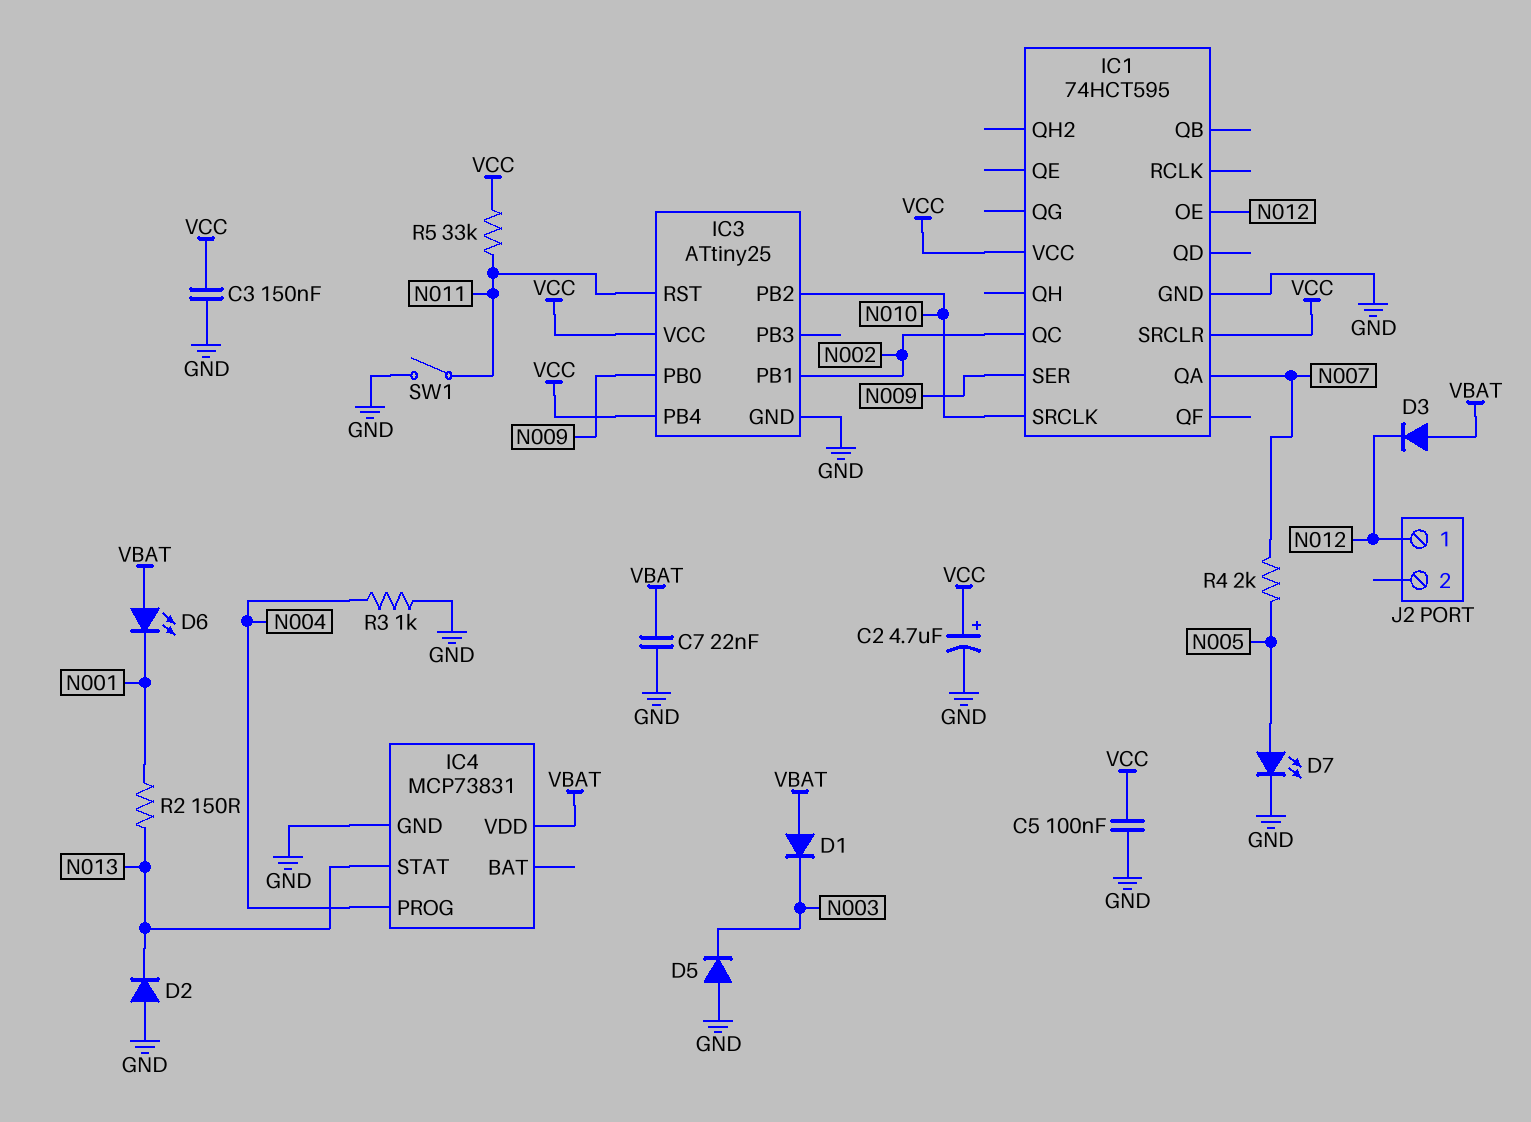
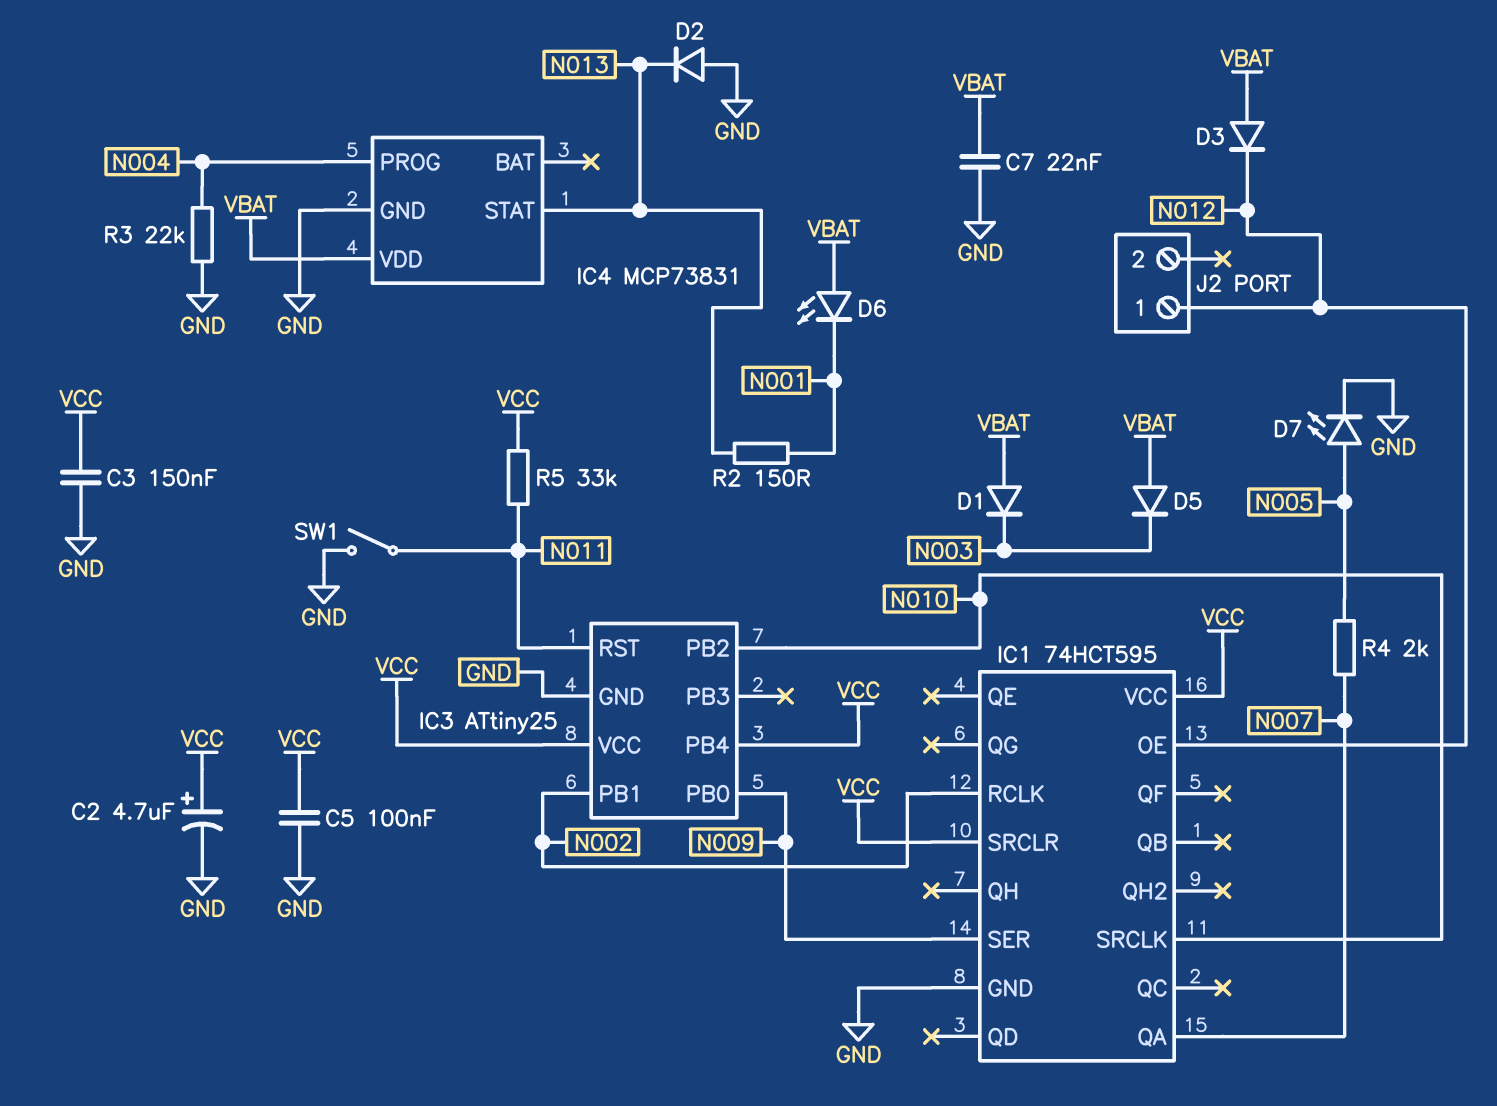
D5: diode (A GND, K N003) -> diode (A VBAT, K N003)
IC1 pin QC: N002 -> none
IC1 pin RCLK: none -> N002
R3: 1k (GND, N004) -> 22k (GND, N004)

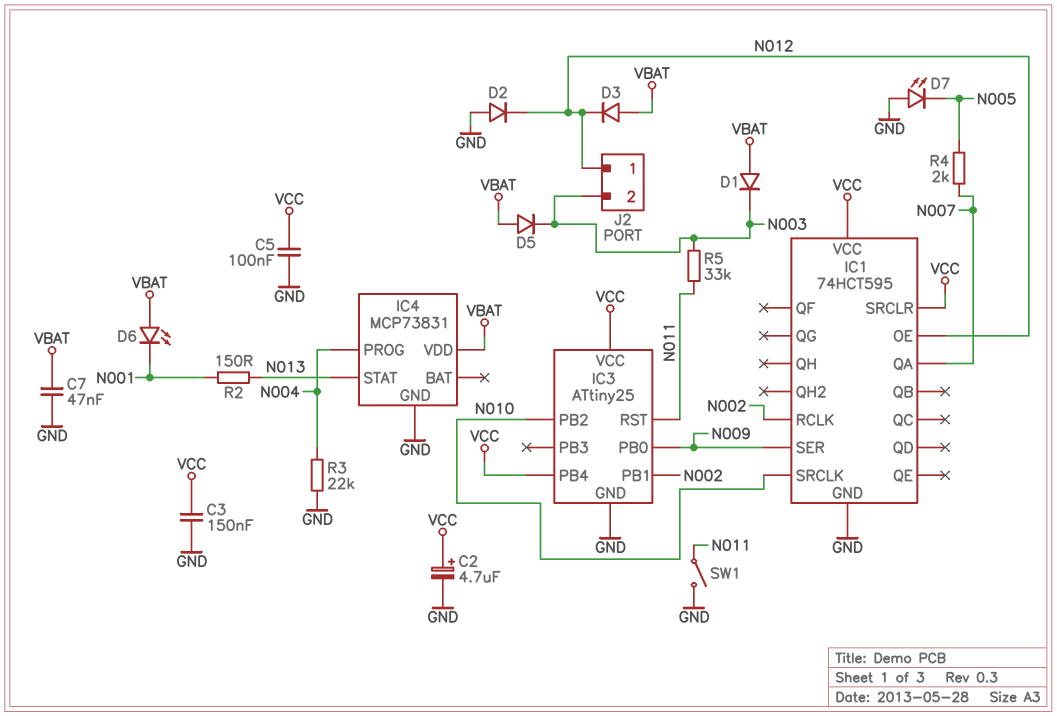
C7: 22nF (GND, VBAT) -> 47nF (GND, VBAT)
D2: diode (A GND, K N013) -> diode (A GND, K N012)
D7: LED (A N005, K GND) -> LED (A GND, K N005)
J2 pin 2: none -> N003
R5: 33k (N011, VCC) -> 33k (N003, N011)

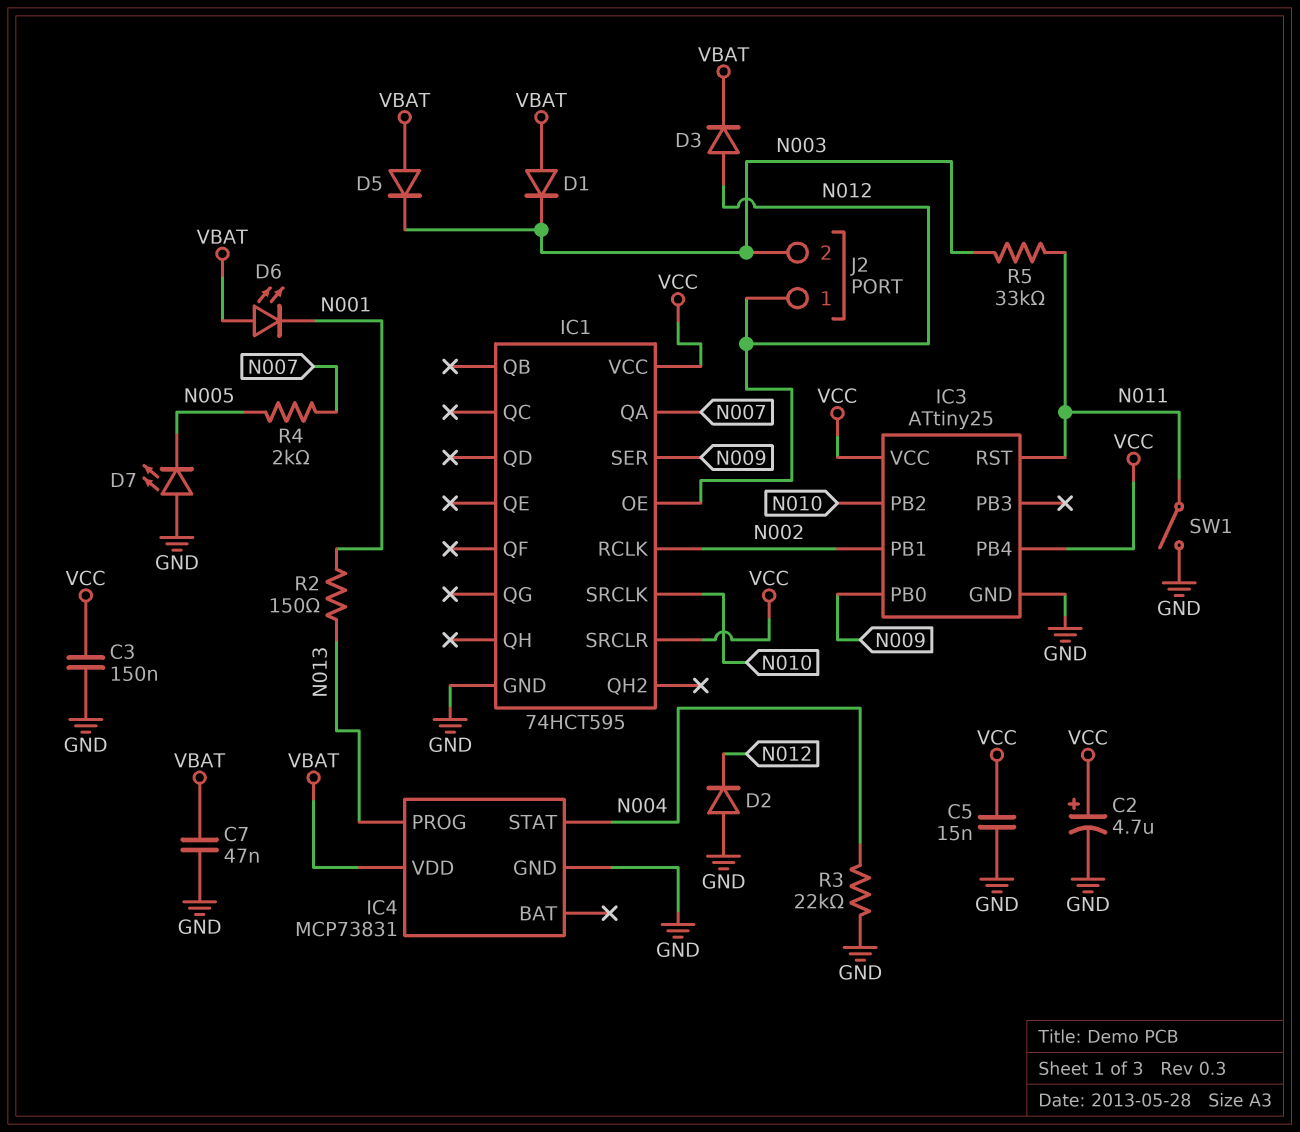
C5: 100nF (GND, VCC) -> 15nF (GND, VCC)
D3: diode (A VBAT, K N012) -> diode (A N012, K VBAT)
IC4 pin PROG: N004 -> N013
IC4 pin STAT: N013 -> N004

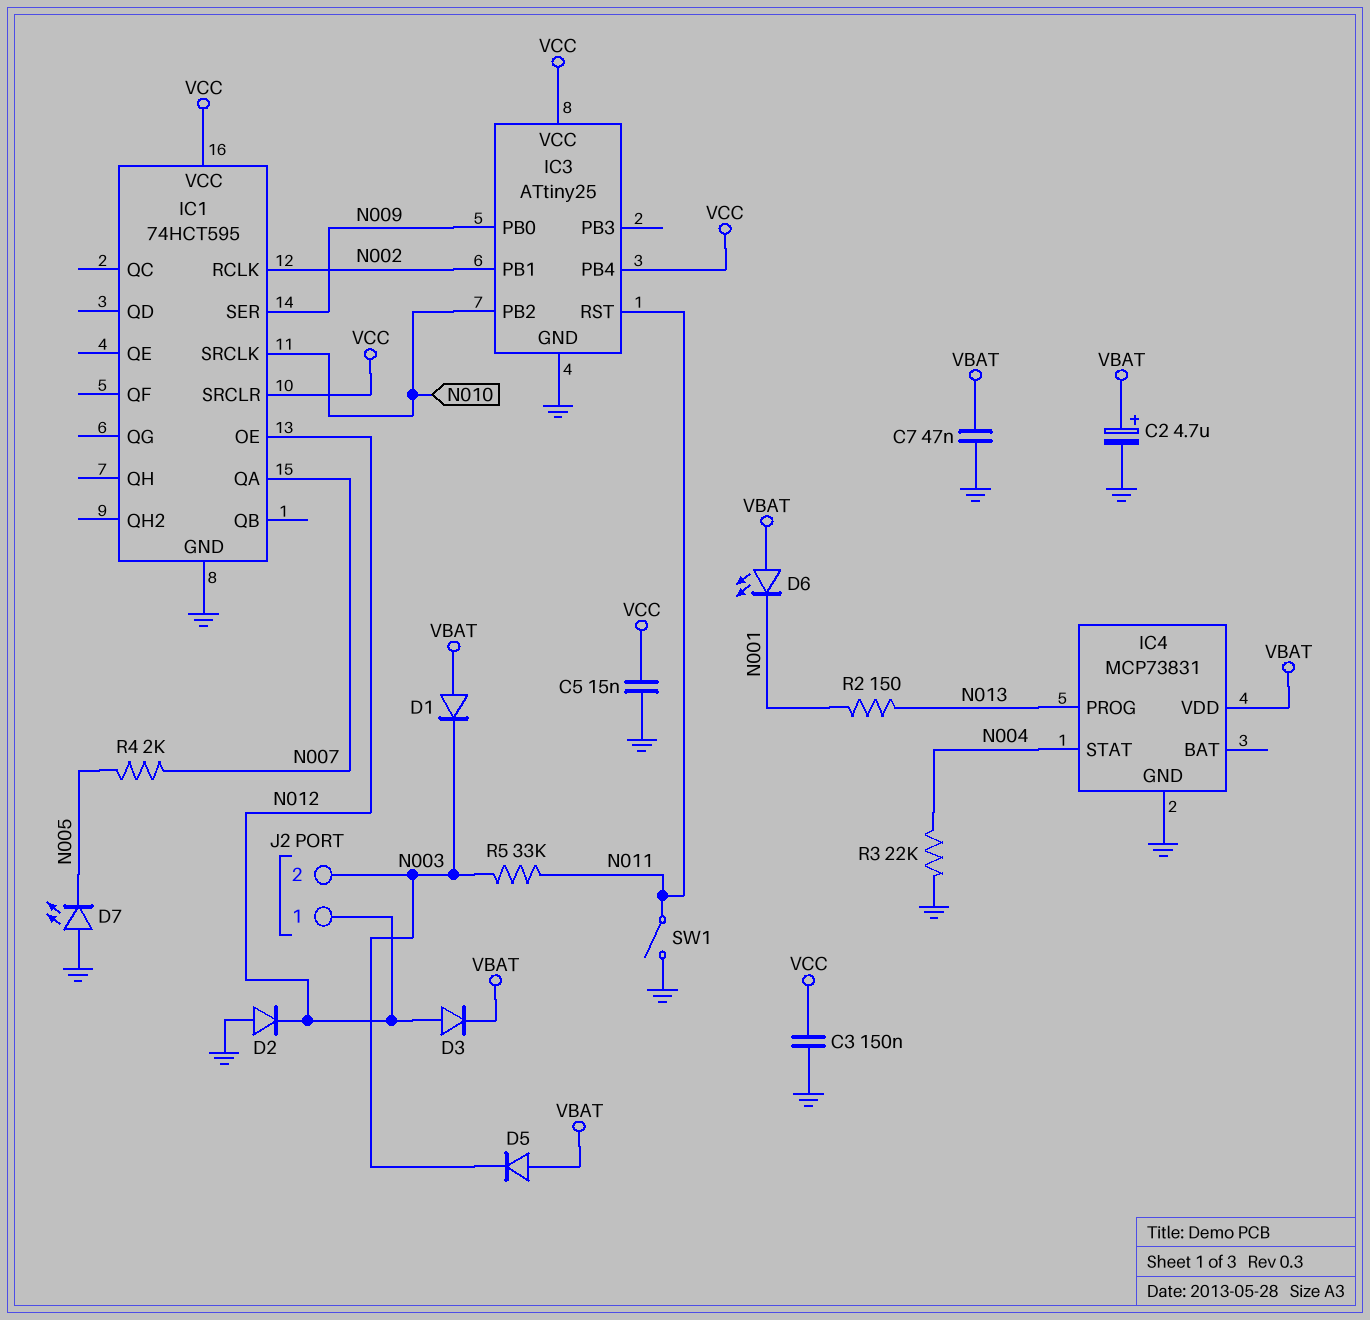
C2: 4.7uF (plus VCC, minus GND) -> 4.7uF (plus VBAT, minus GND)

